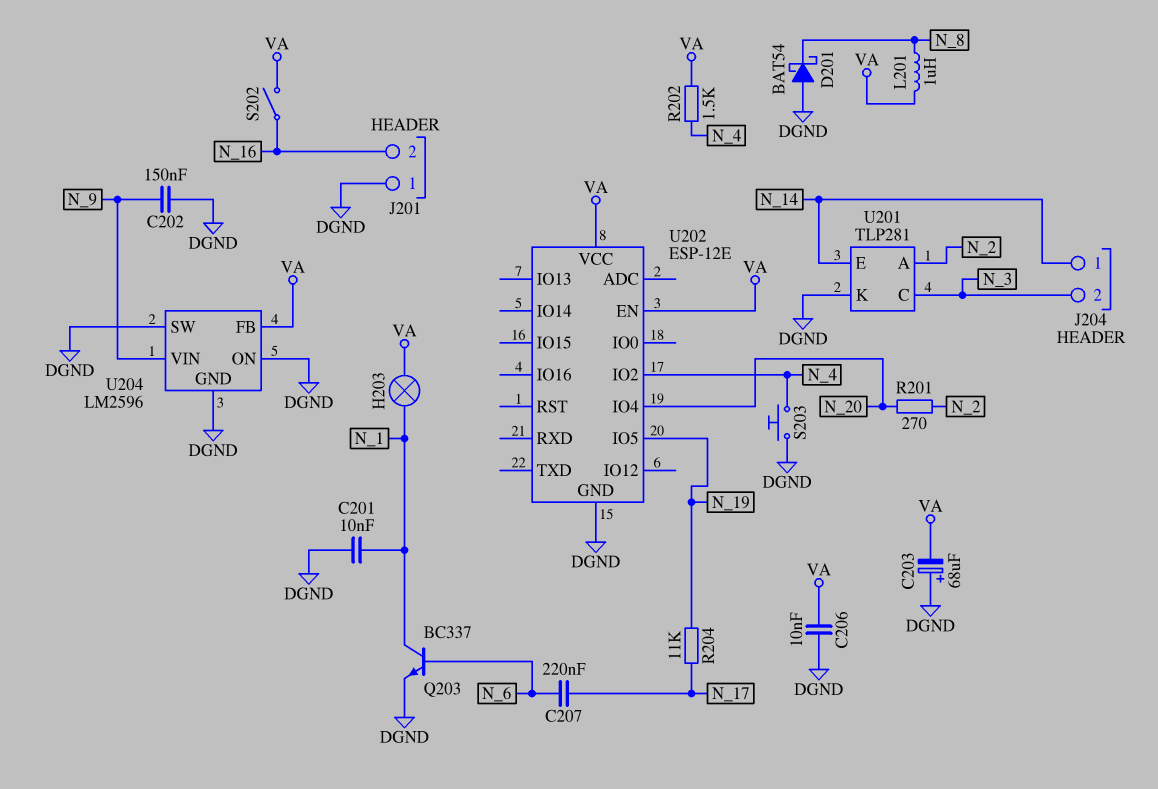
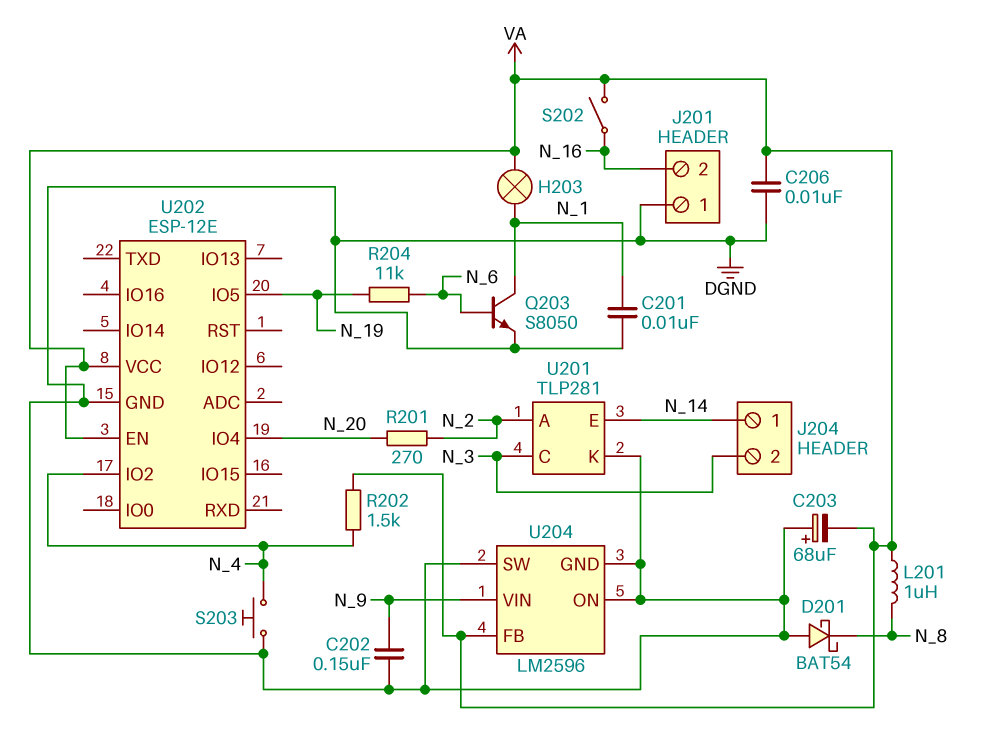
C207: 220nF (N_6, N_17) -> none
Q203: NPN BC337 (B N_6, C N_1, E DGND) -> NPN S8050 (B N_6, C N_1, E DGND)
R204: 11k (N_17, N_19) -> 11k (N_6, N_19)

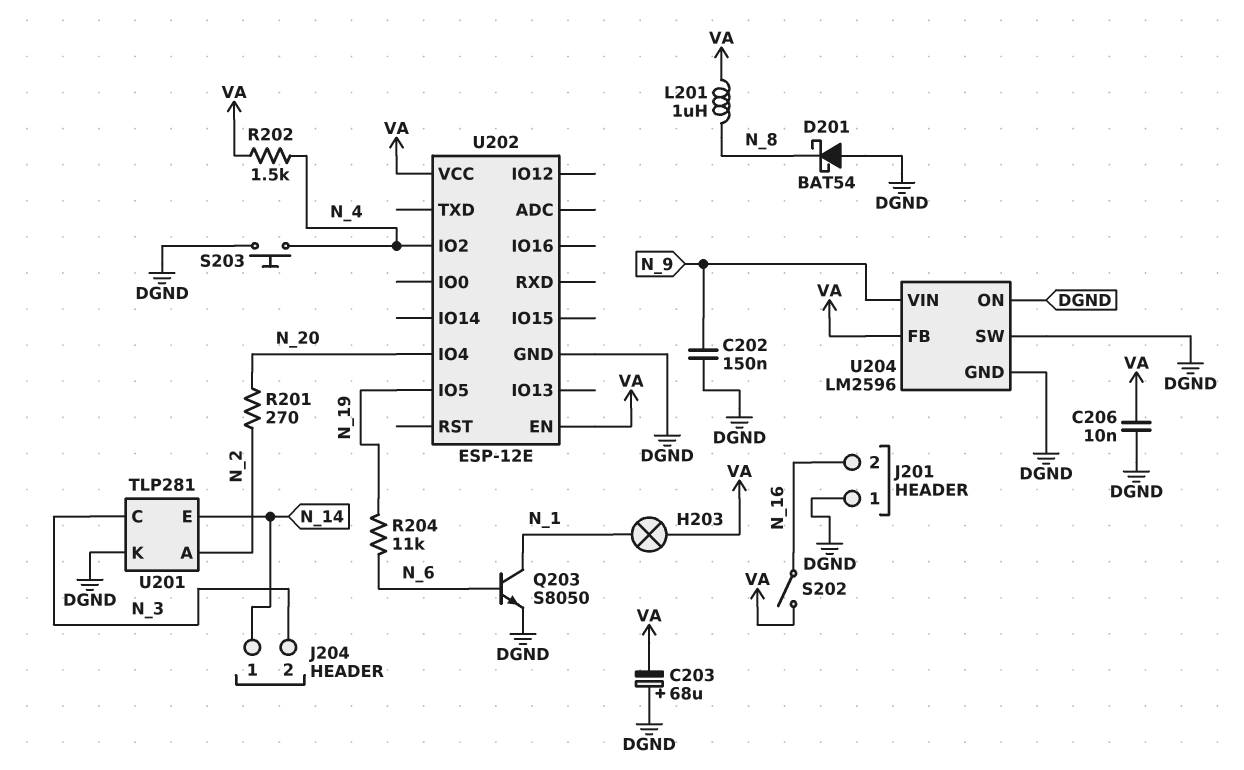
C201: 10nF (DGND, N_1) -> none

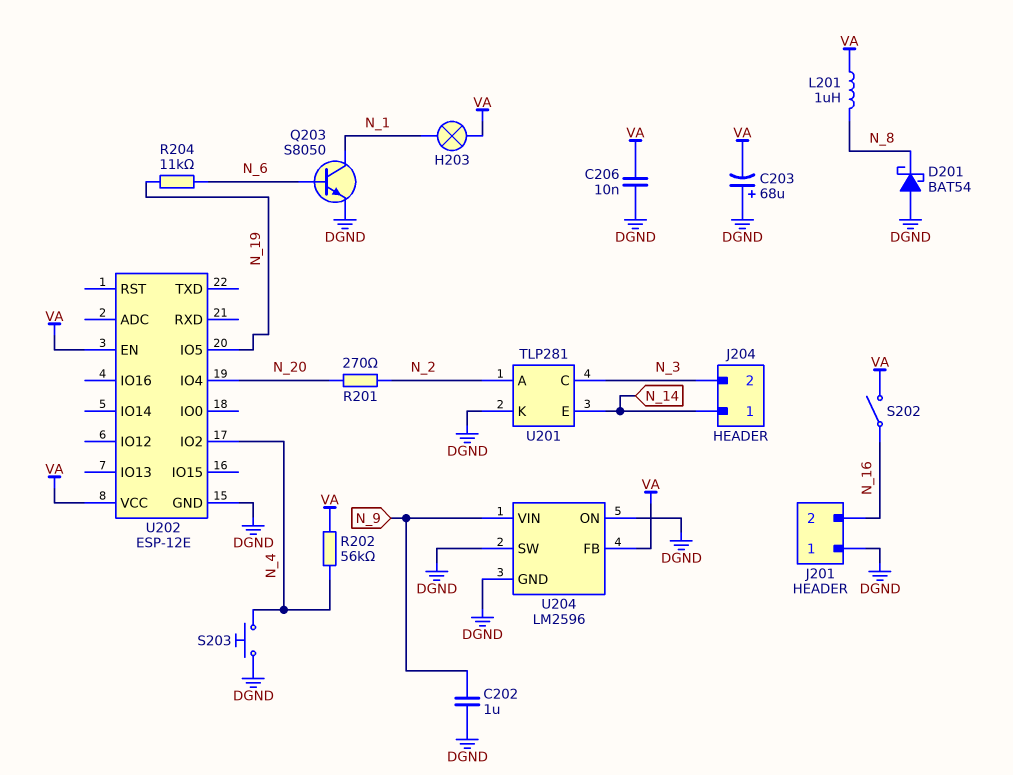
C202: 150nF (DGND, N_9) -> 1uF (DGND, N_9)
R202: 1.5k (N_4, VA) -> 56k (N_4, VA)

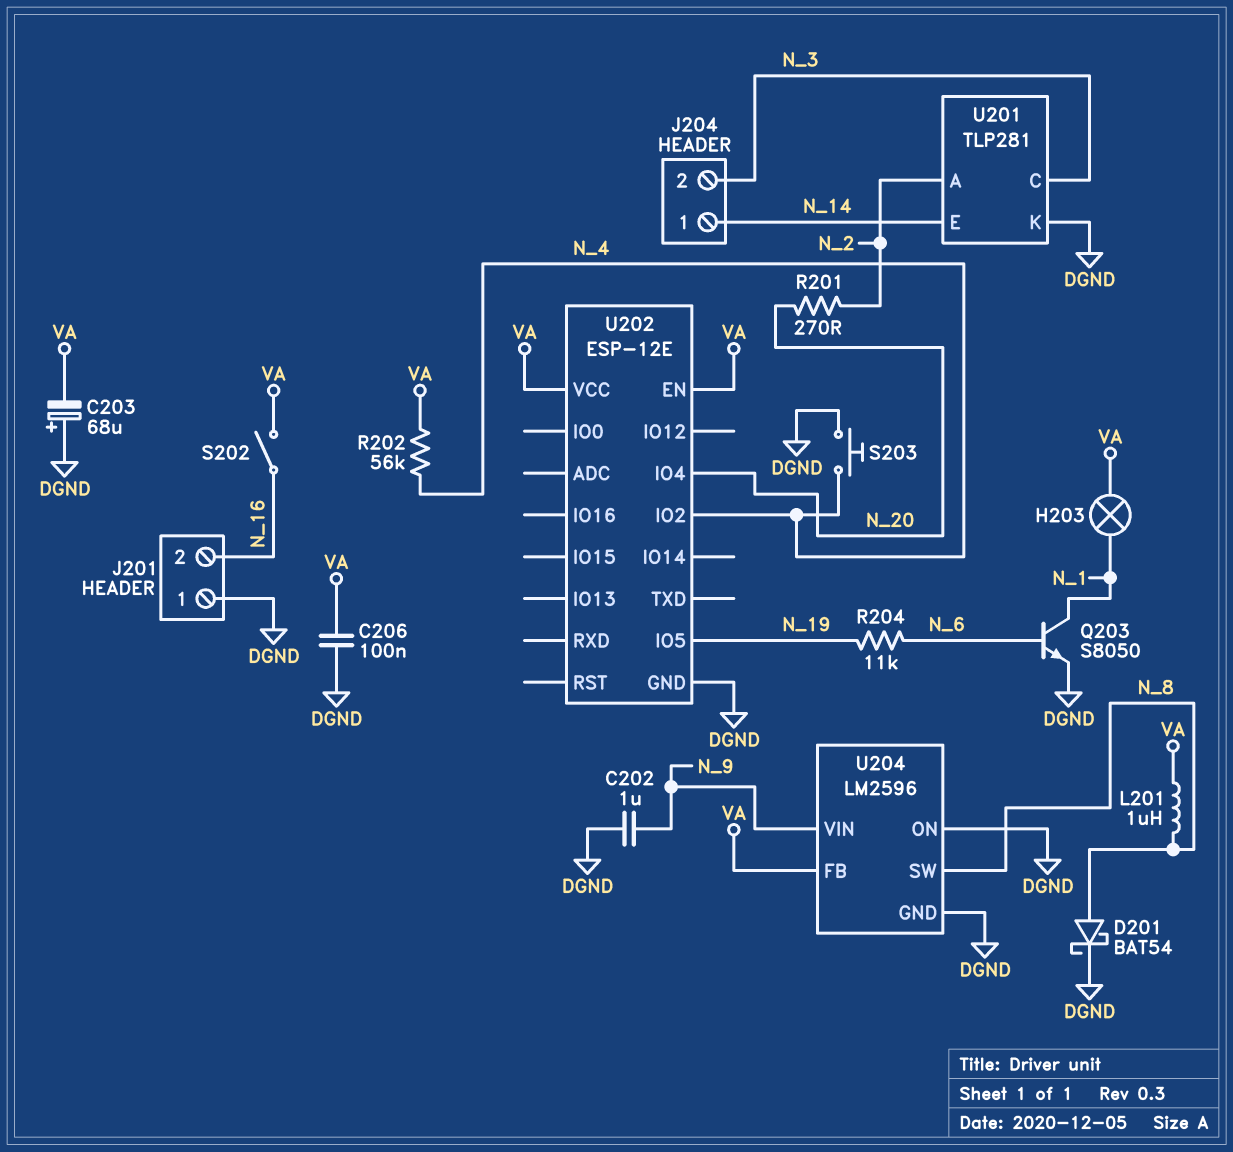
C206: 10nF (DGND, VA) -> 100nF (DGND, VA)
D201: schottky BAT54 (A DGND, K N_8) -> schottky BAT54 (A N_8, K DGND)
U204 pin SW: DGND -> N_8

